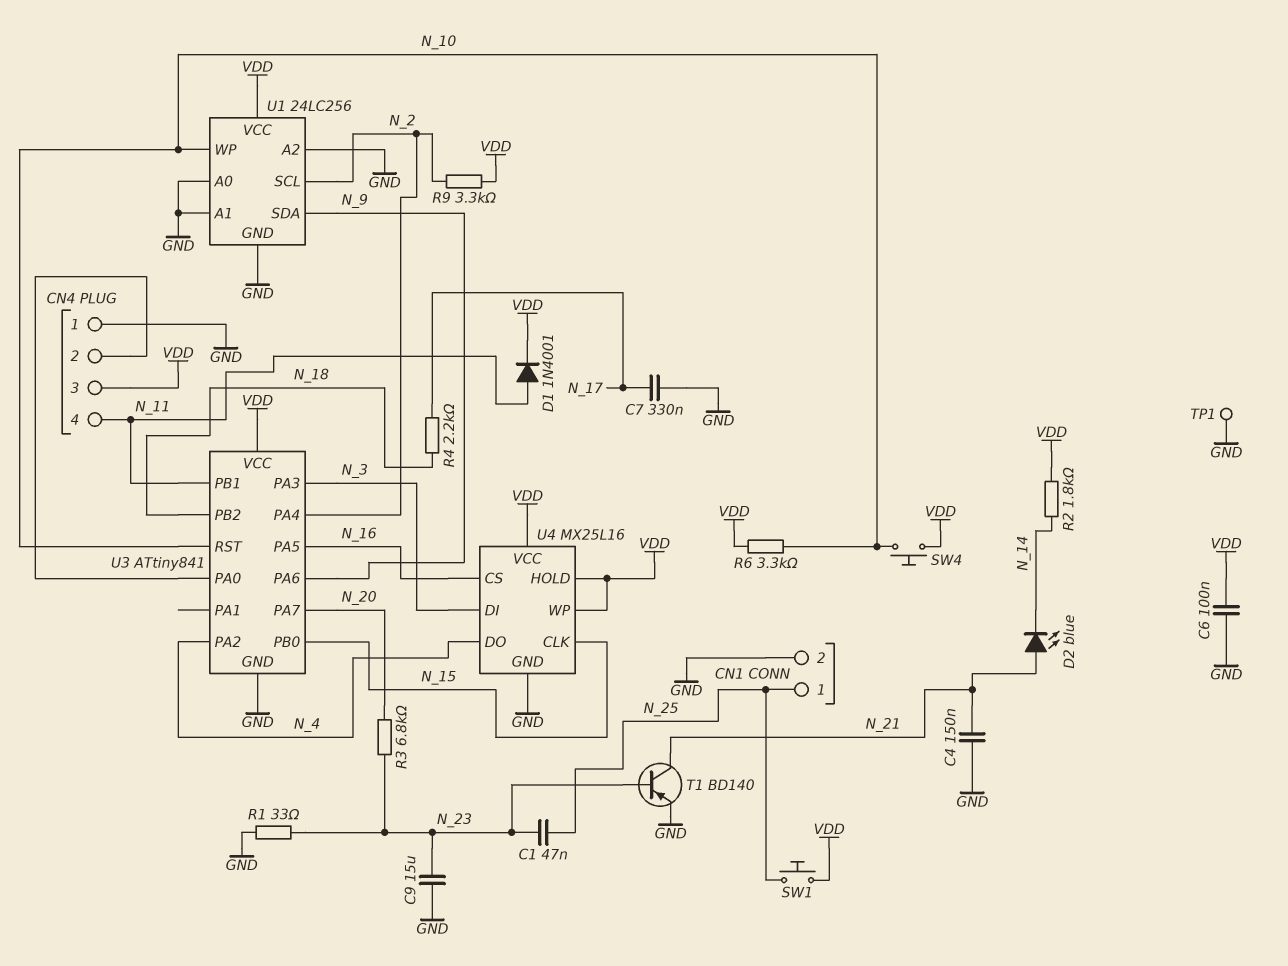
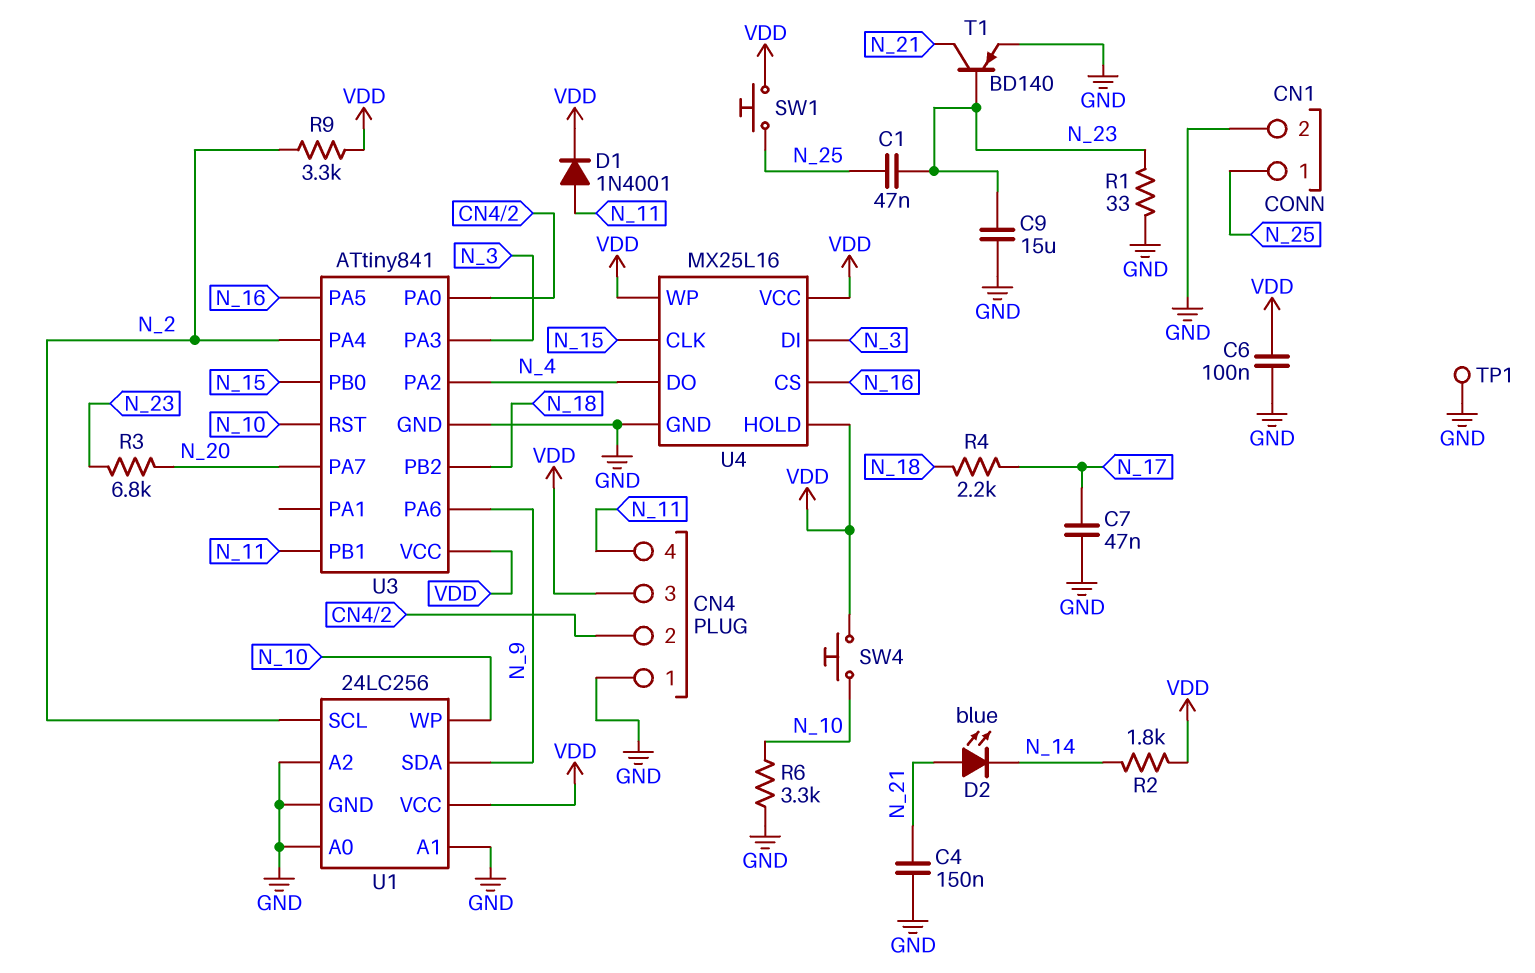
C7: 330nF (GND, N_17) -> 47nF (GND, N_17)
R6: 3.3k (N_10, VDD) -> 3.3k (GND, N_10)

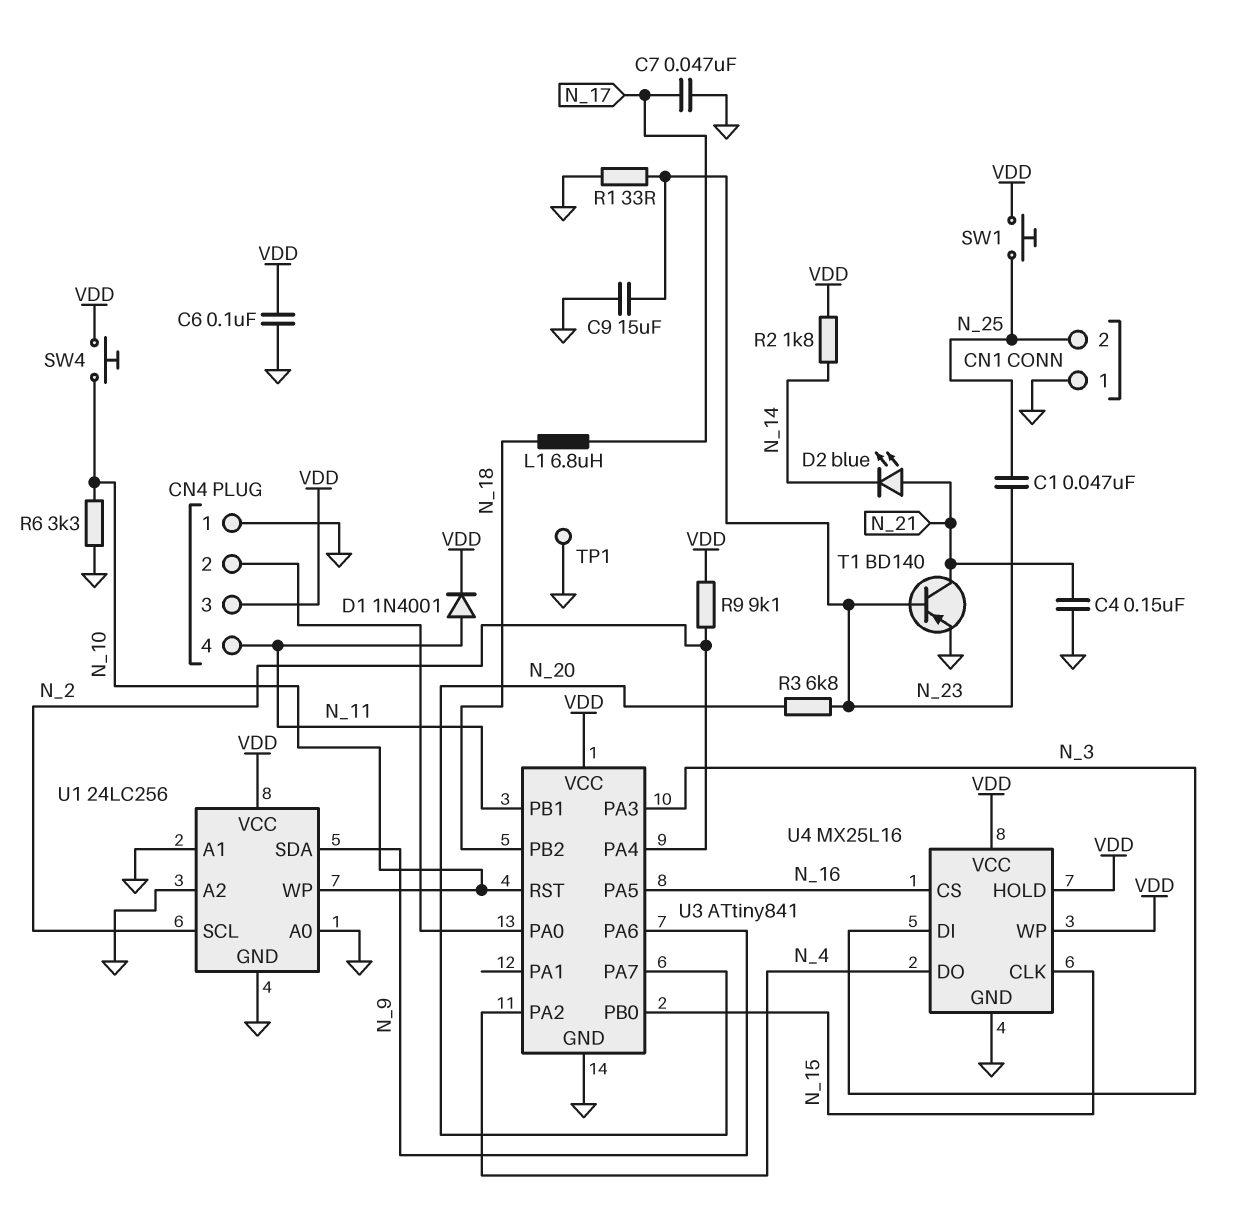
CN1 pin 1: N_25 -> GND
CN1 pin 2: GND -> N_25
L1: none -> 6.8uH (N_17, N_18)
R4: 2.2k (N_17, N_18) -> none
R9: 3.3k (N_2, VDD) -> 9.1k (N_2, VDD)

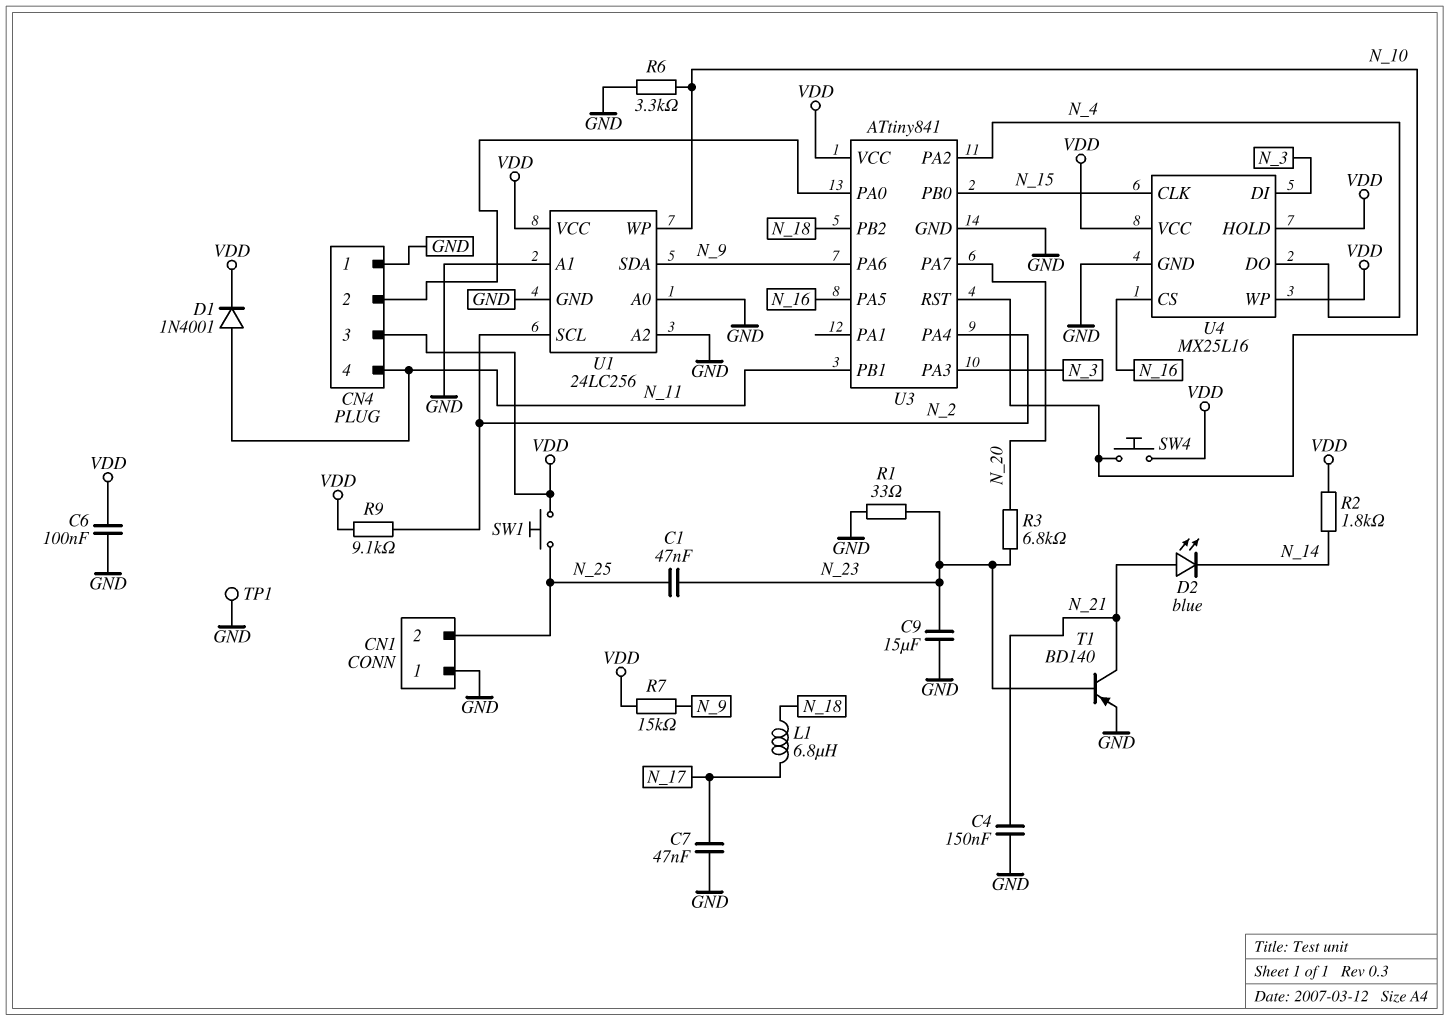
R7: none -> 15k (N_9, VDD)

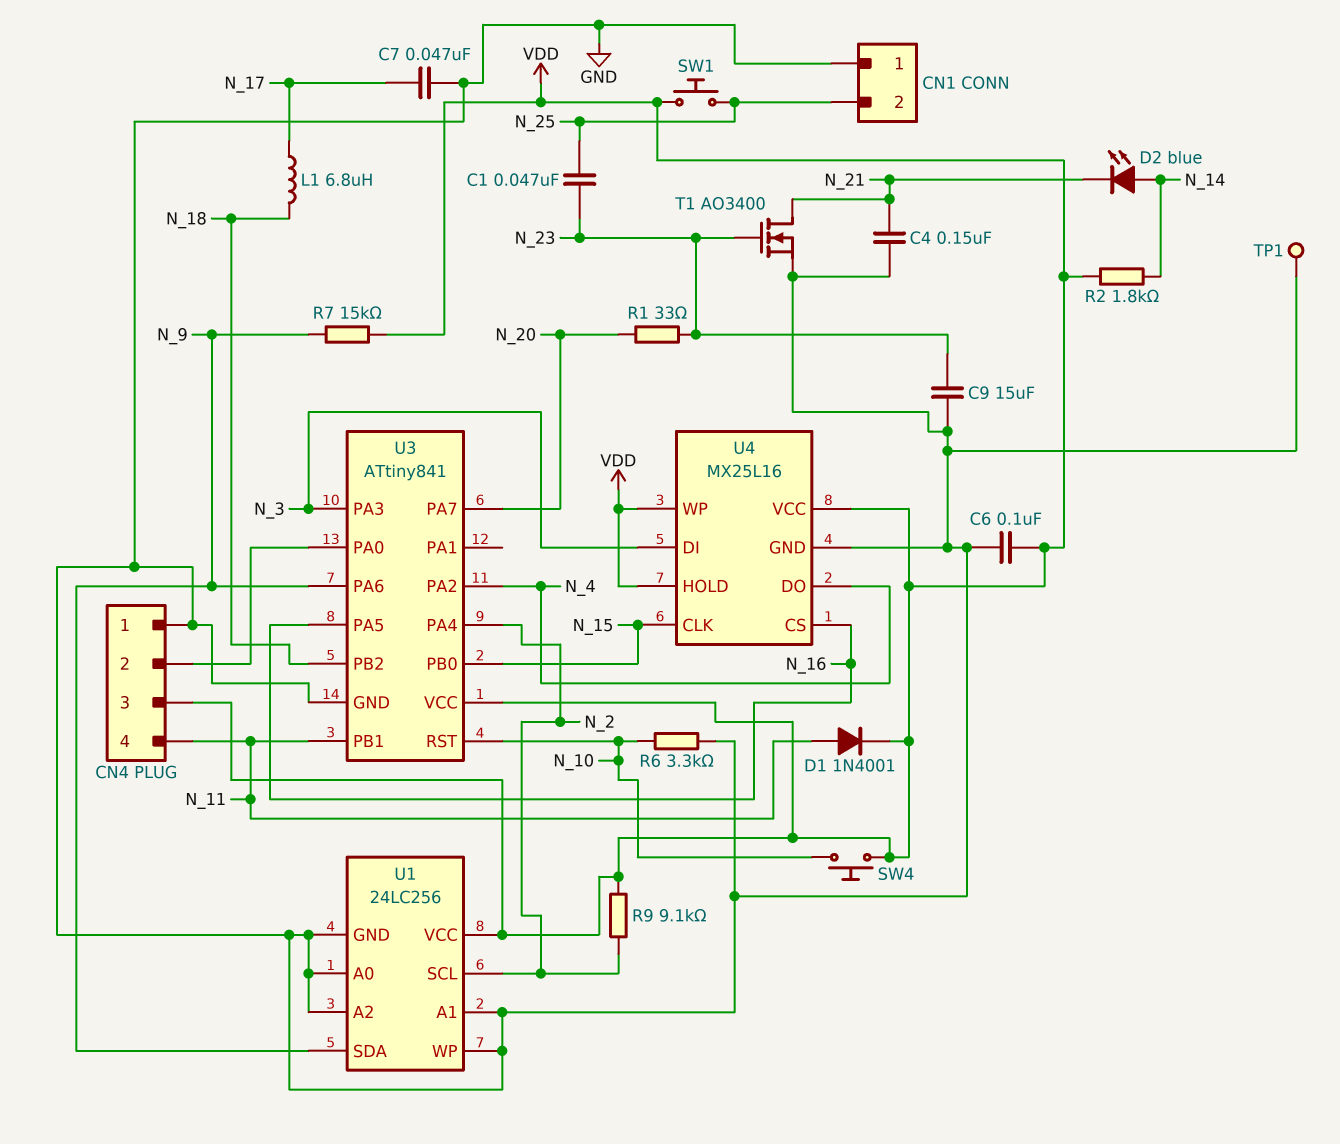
D2: LED blue (A N_21, K N_14) -> LED blue (A N_14, K N_21)
R1: 33 (GND, N_23) -> 33 (N_20, N_23)
R3: 6.8k (N_20, N_23) -> none
T1: PNP BD140 (B N_23, C N_21, E GND) -> NMOS AO3400 (G N_23, D N_21, S GND)
U1 pin WP: N_10 -> GND

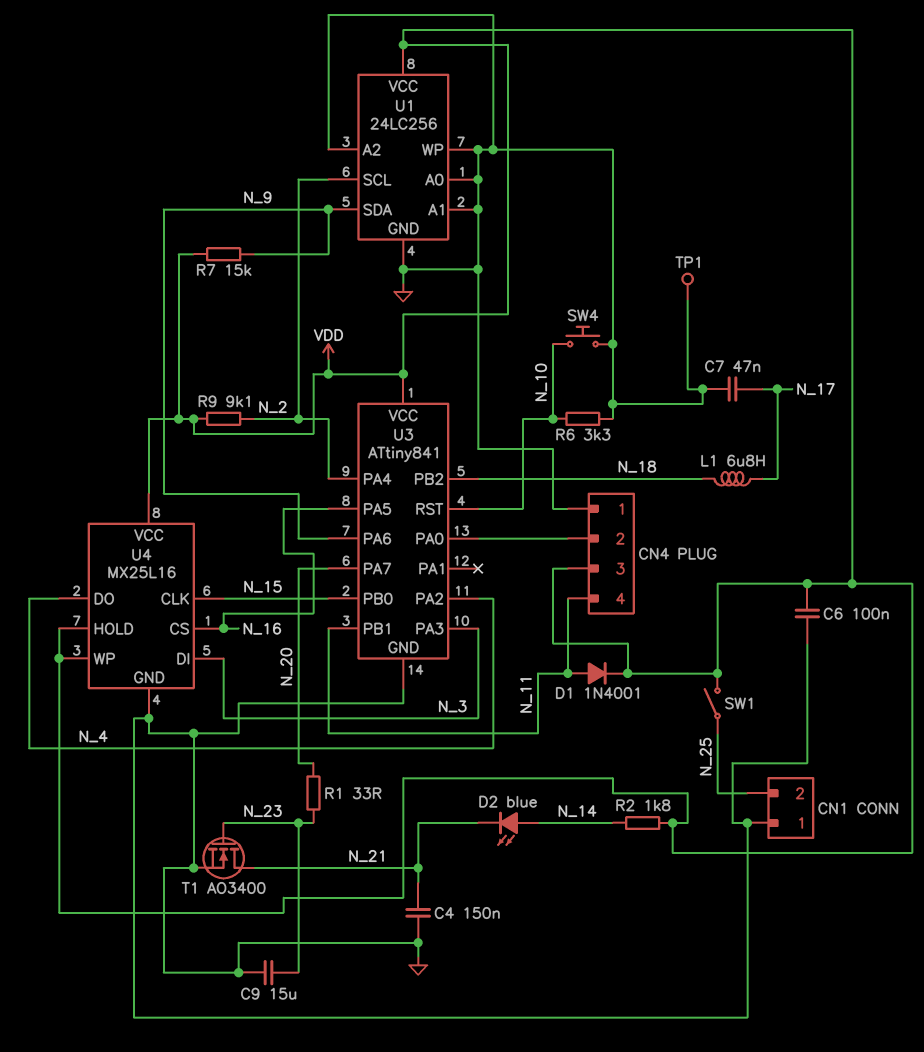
C1: 47nF (N_23, N_25) -> none
SW1: button (N_25, VDD) -> switch (N_25, VDD)
SW4: button (N_10, VDD) -> button (GND, N_10)

